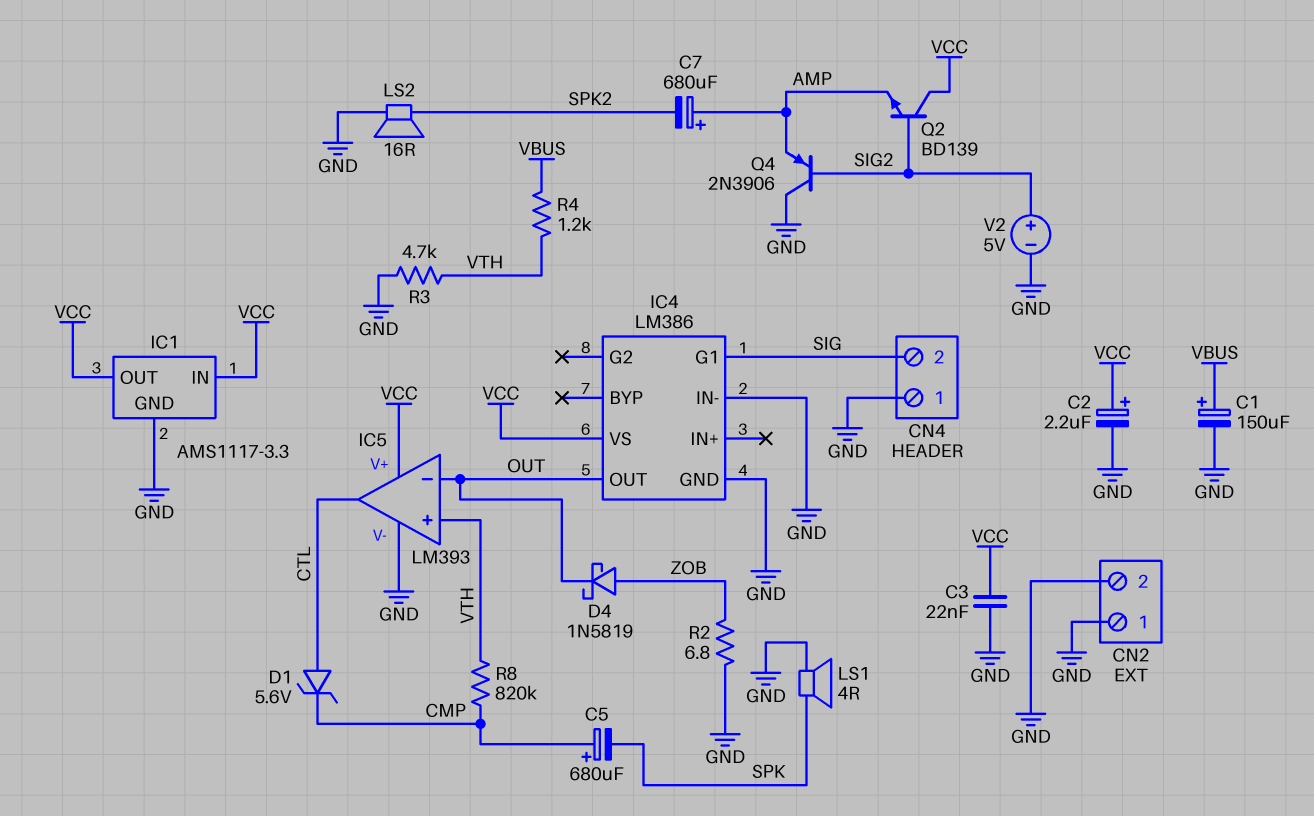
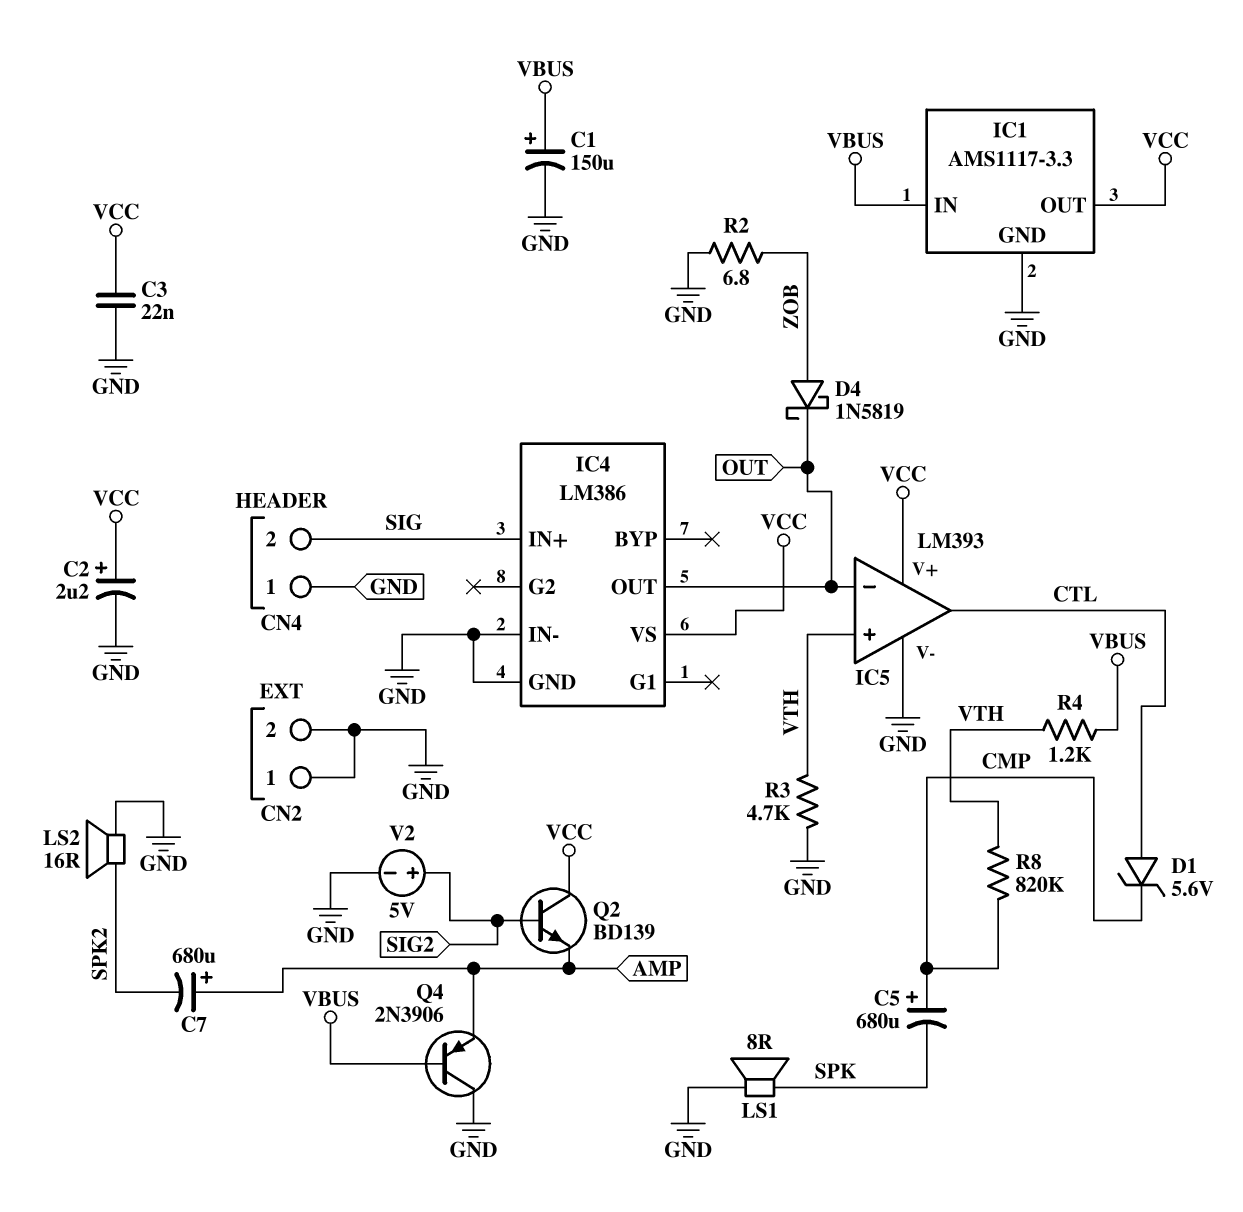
IC1 pin IN: VCC -> VBUS
IC4 pin G1: SIG -> none
IC4 pin IN+: none -> SIG
LS1: speaker 4R (GND, SPK) -> speaker 8R (GND, SPK)
Q4: PNP 2N3906 (B SIG2, C GND, E AMP) -> PNP 2N3906 (B VBUS, C GND, E AMP)

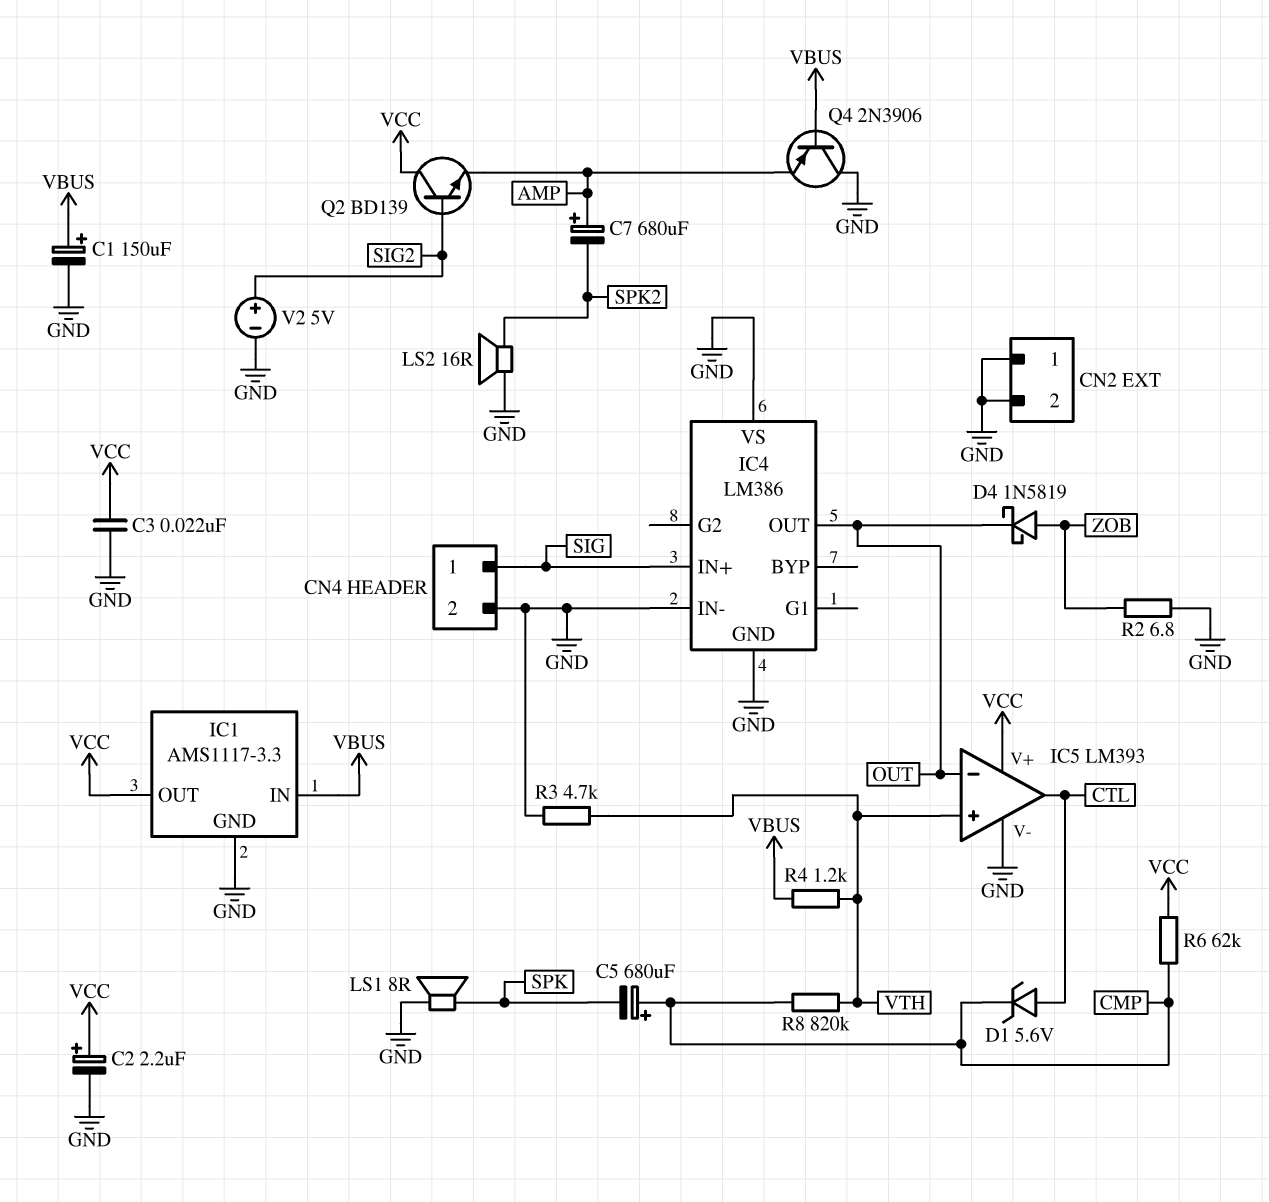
CN4 pin 1: GND -> SIG
CN4 pin 2: SIG -> GND
IC4 pin VS: VCC -> GND
R6: none -> 62k (CMP, VCC)

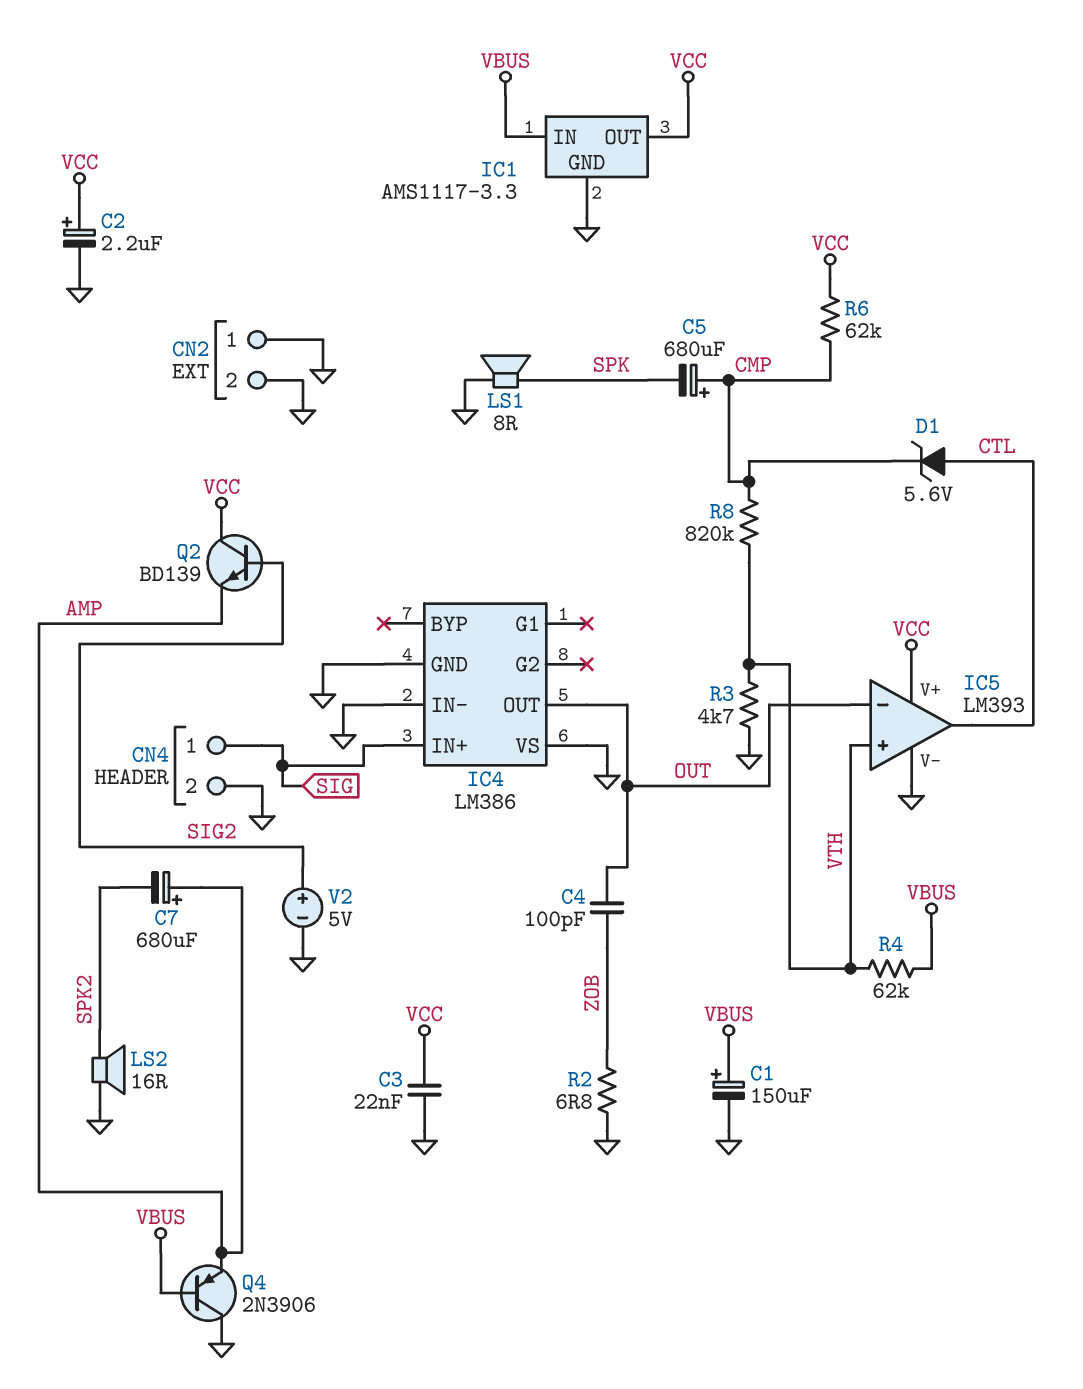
C4: none -> 100pF (OUT, ZOB)
D4: schottky 1N5819 (A ZOB, K OUT) -> none
R4: 1.2k (VBUS, VTH) -> 62k (VBUS, VTH)

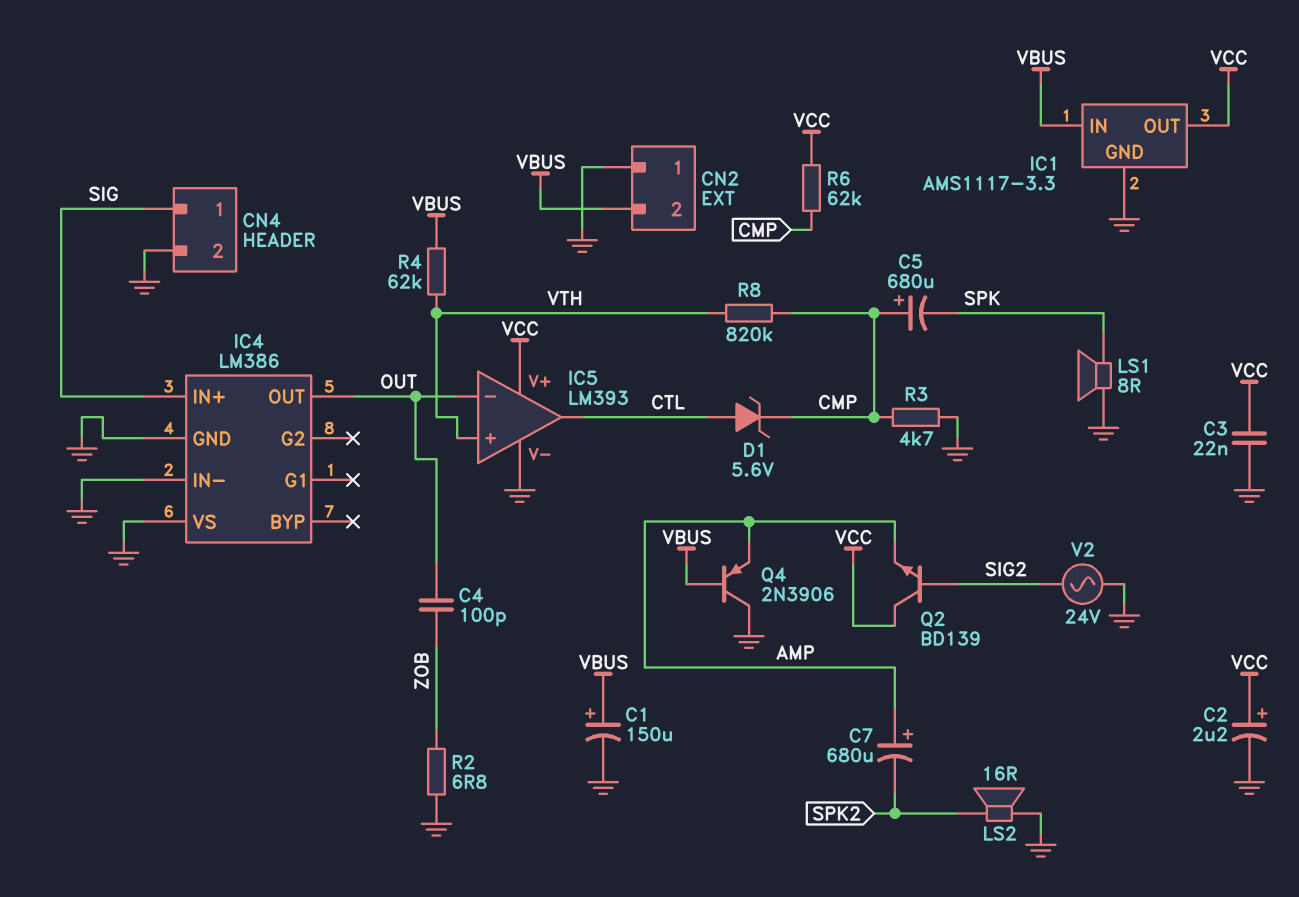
CN2 pin 2: GND -> VBUS
R3: 4.7k (GND, VTH) -> 4.7k (CMP, GND)
V2: 5V (plus SIG2, minus GND) -> AC 24V (GND, SIG2)

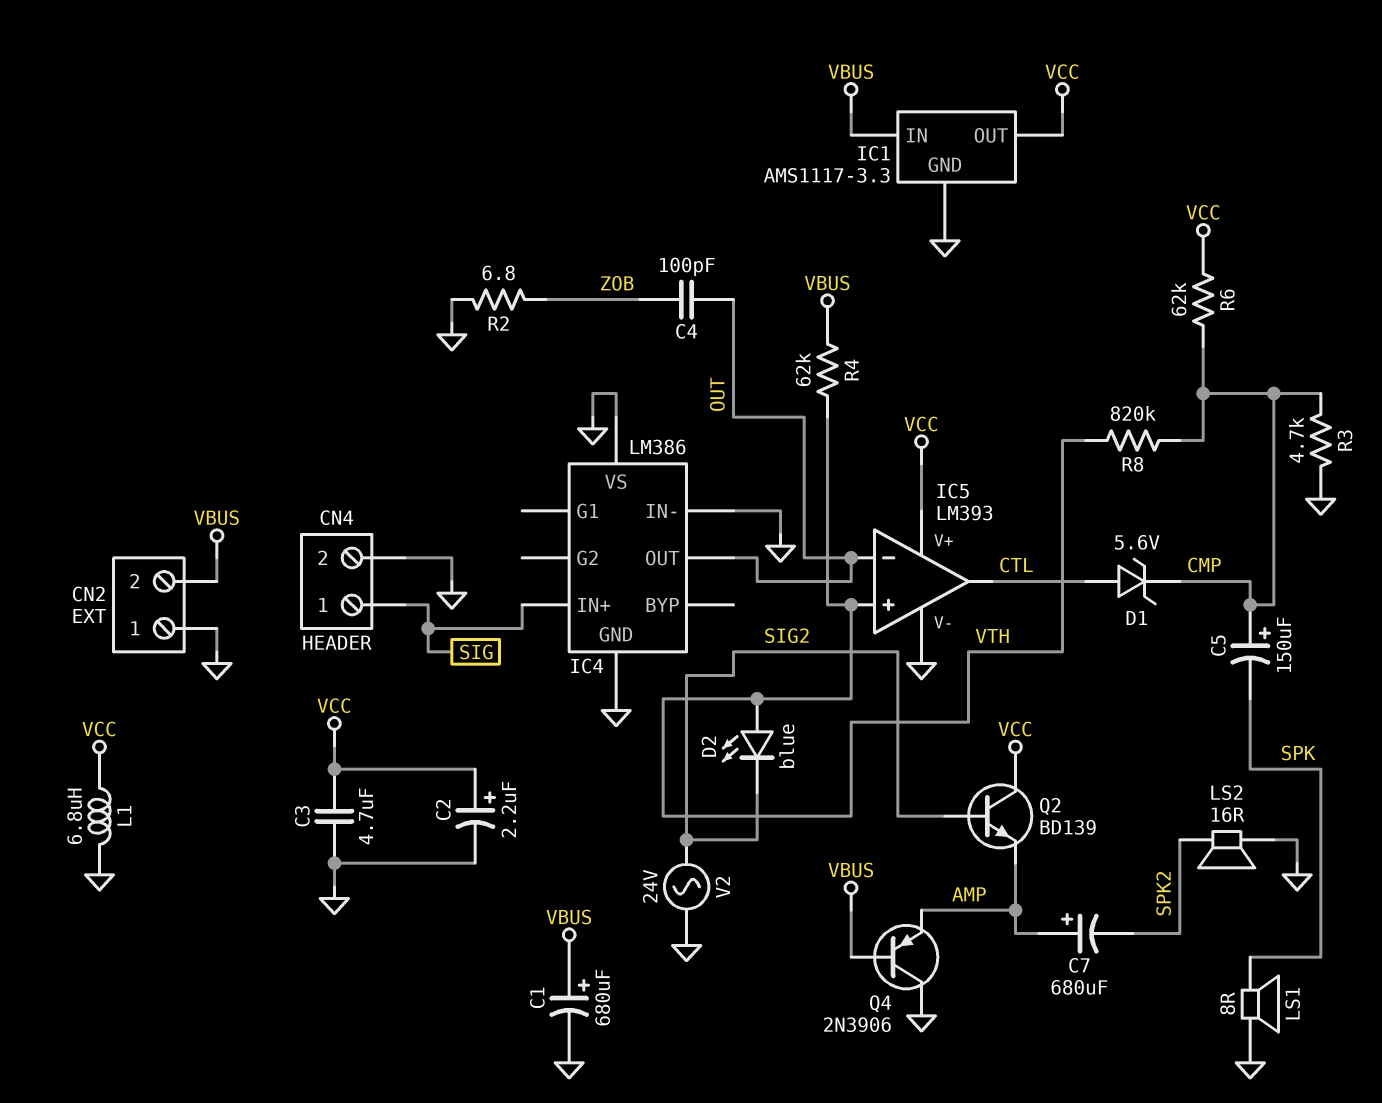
C1: 150uF (plus VBUS, minus GND) -> 680uF (plus VBUS, minus GND)
C3: 22nF (GND, VCC) -> 4.7uF (GND, VCC)
C5: 680uF (plus CMP, minus SPK) -> 150uF (plus CMP, minus SPK)
D2: none -> LED blue (A VTH, K SIG2)
L1: none -> 6.8uH (GND, VCC)

